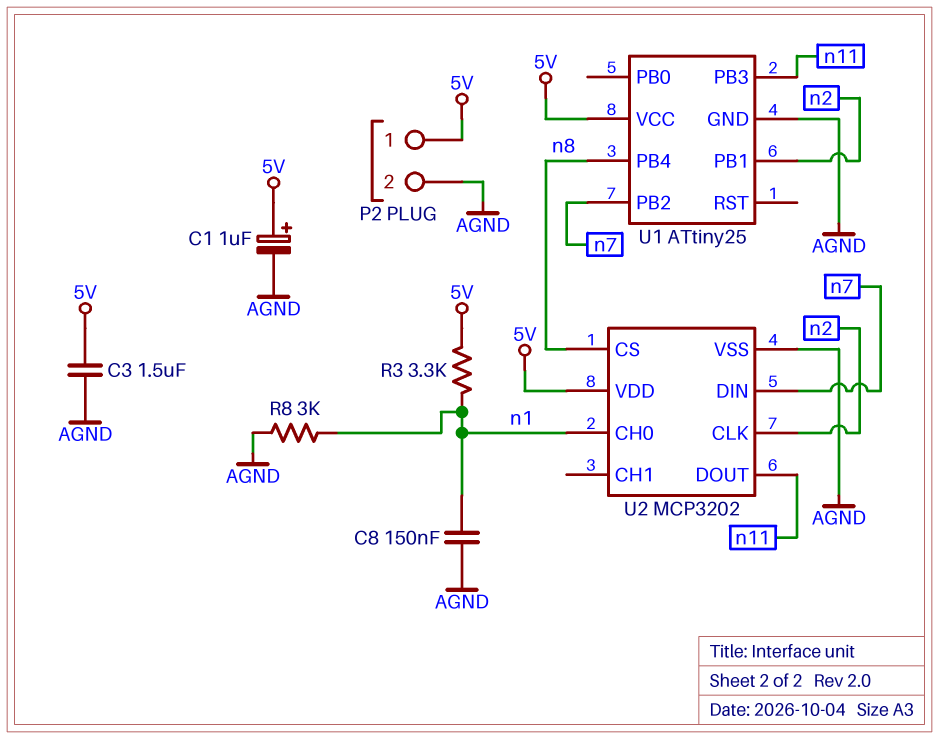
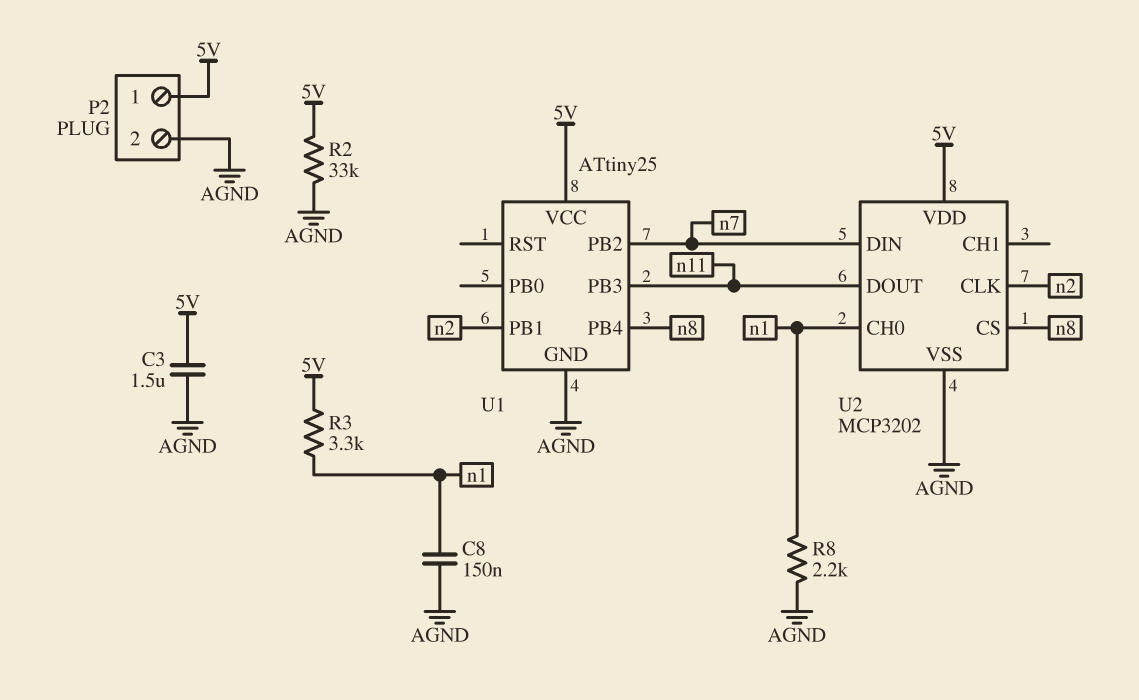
C1: 1uF (plus 5V, minus AGND) -> none
R2: none -> 33k (5V, AGND)
R8: 3k (AGND, n1) -> 2.2k (AGND, n1)

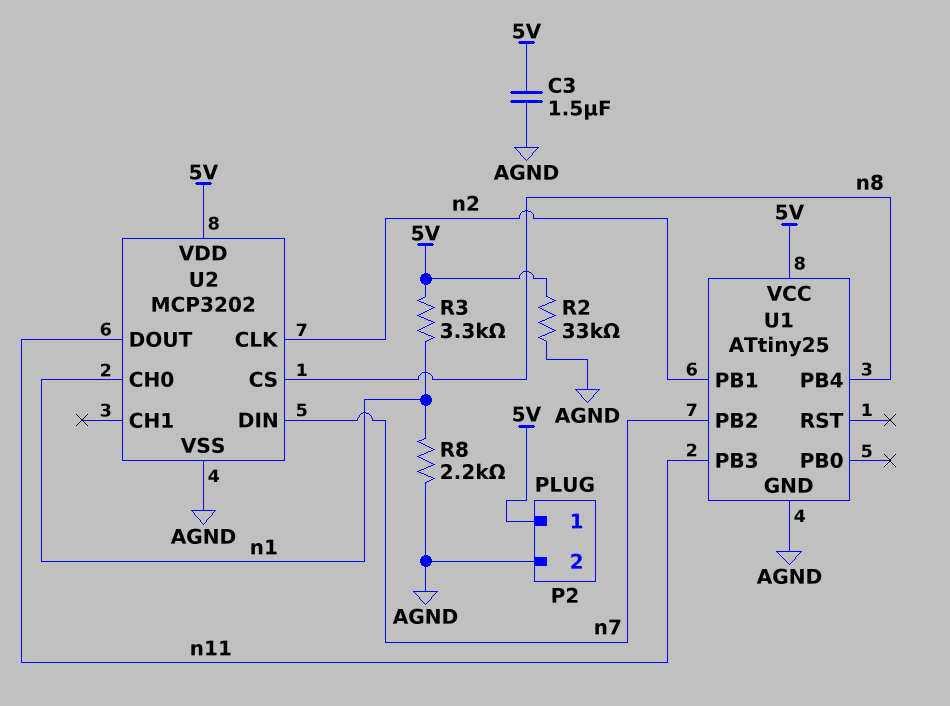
C8: 150nF (AGND, n1) -> none

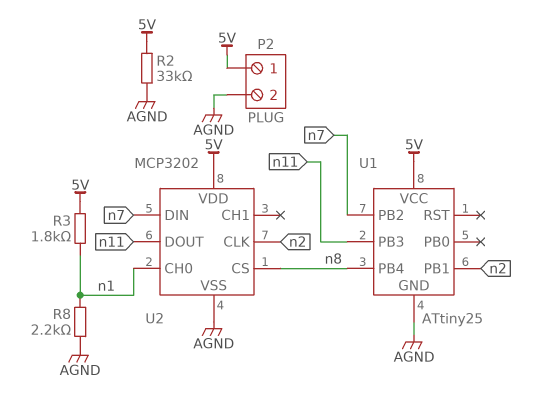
C3: 1.5uF (5V, AGND) -> none
R3: 3.3k (5V, n1) -> 1.8k (5V, n1)

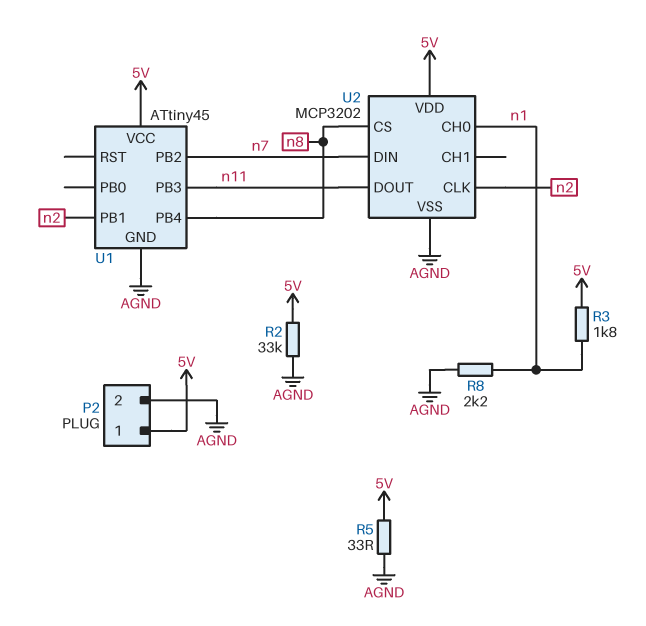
R5: none -> 33 (5V, AGND)
U1: ATtiny25 -> ATtiny45

